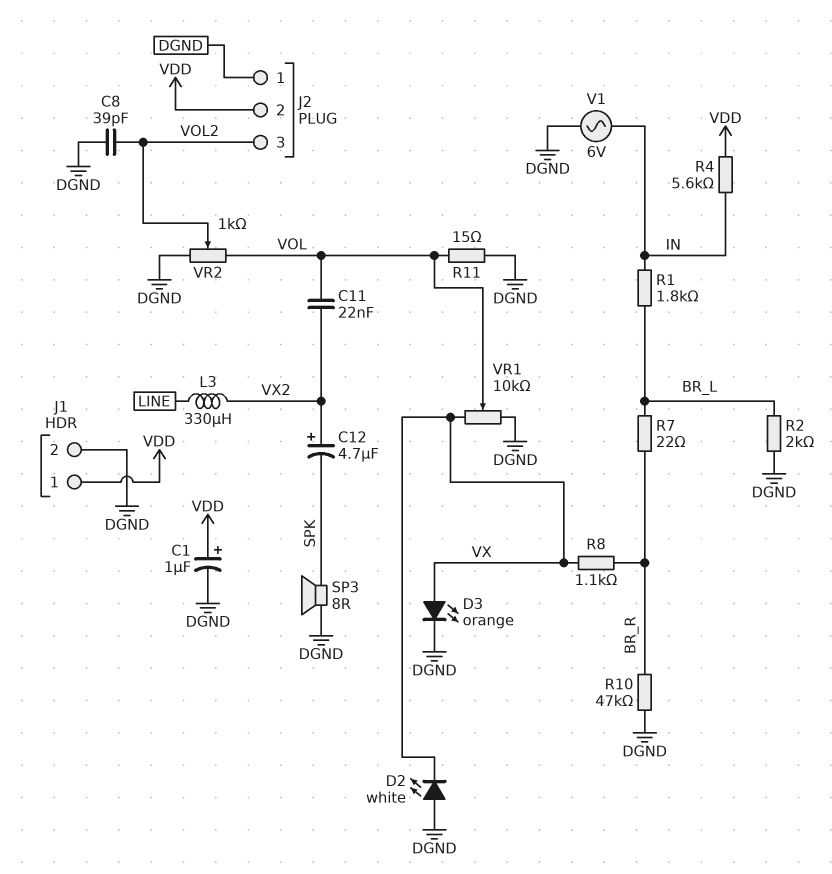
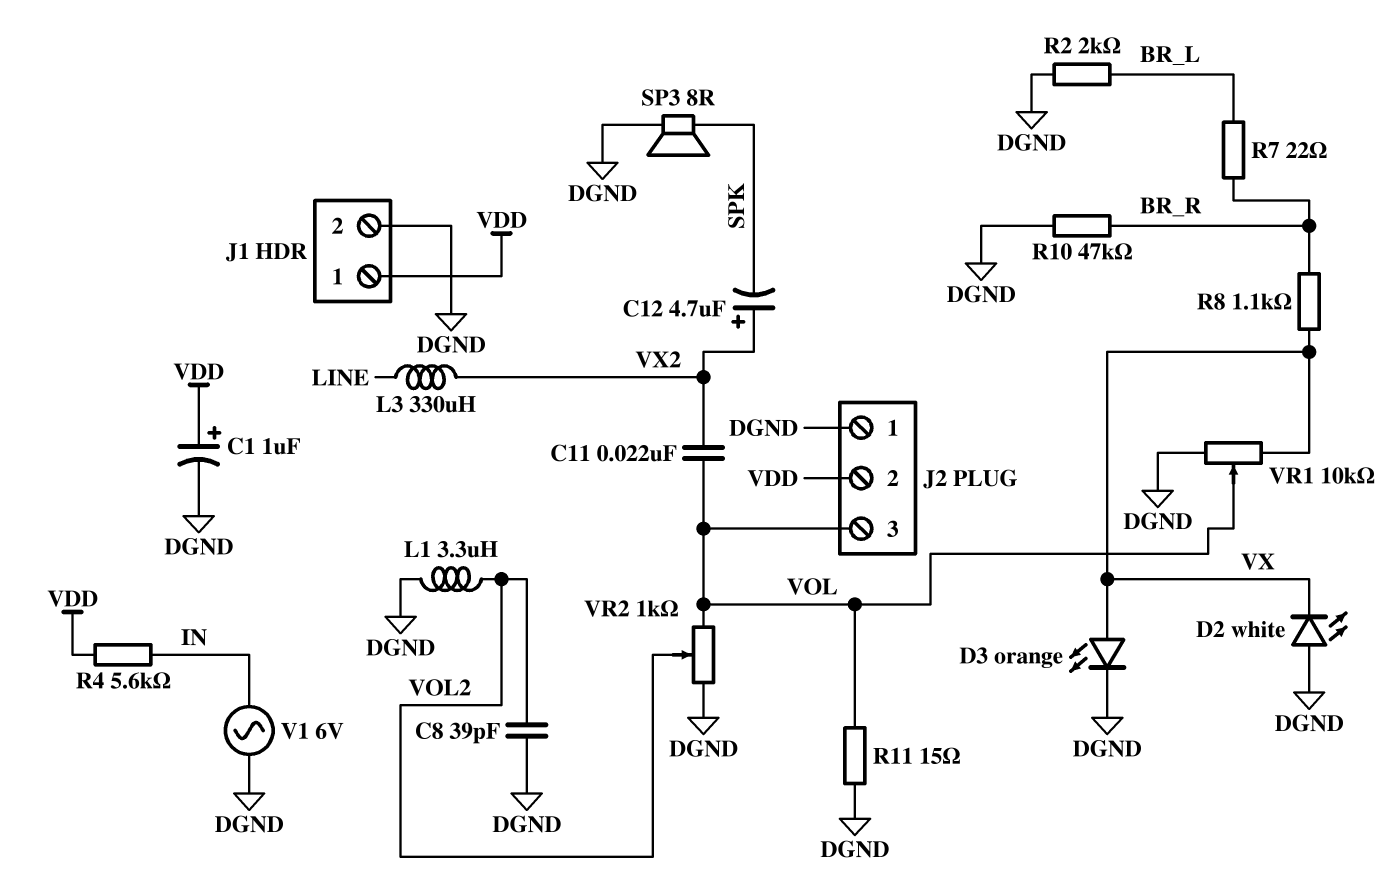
J2 pin 3: VOL2 -> VOL
L1: none -> 3.3uH (DGND, VOL2)
R1: 1.8k (BR_L, IN) -> none

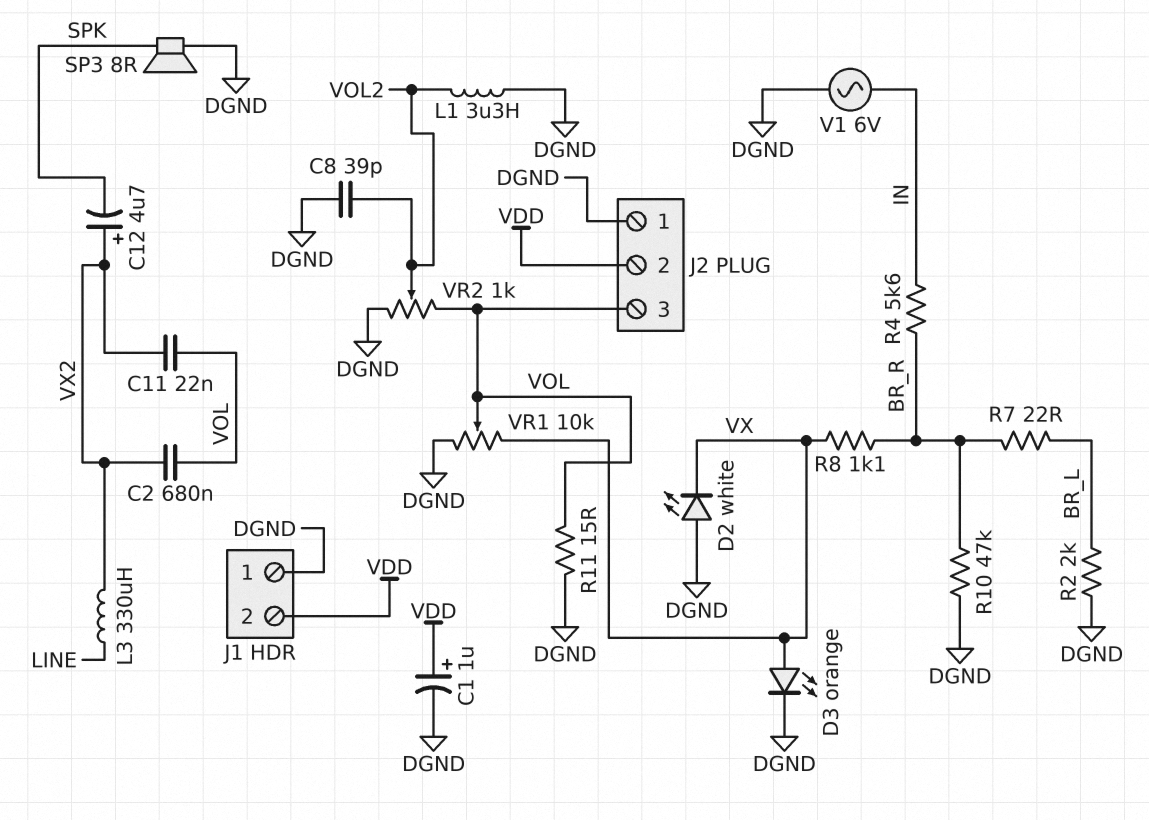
C2: none -> 680nF (VOL, VX2)
J1 pin 1: VDD -> DGND
J1 pin 2: DGND -> VDD
R4: 5.6k (IN, VDD) -> 5.6k (BR_R, IN)

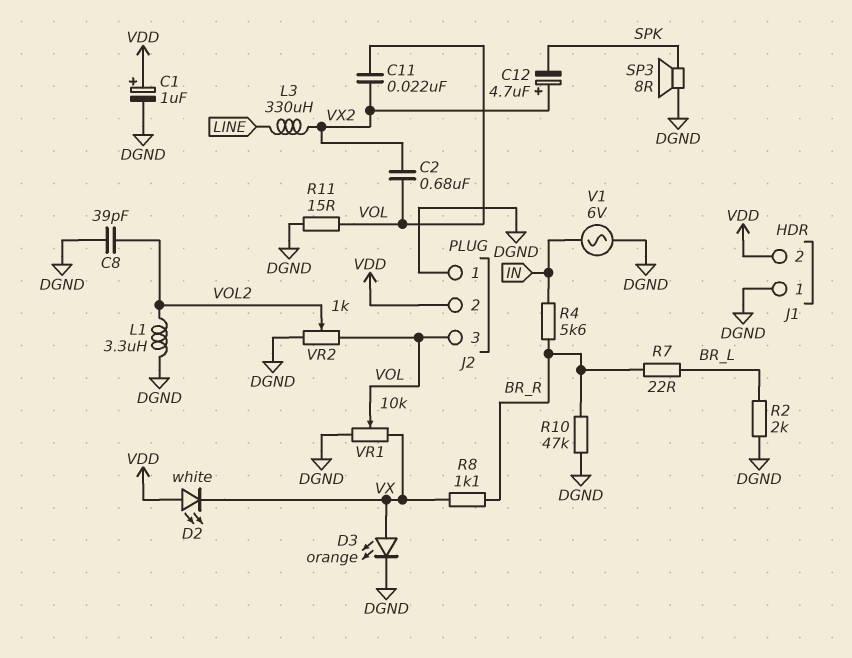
D2: LED white (A DGND, K VX) -> LED white (A VDD, K VX)

